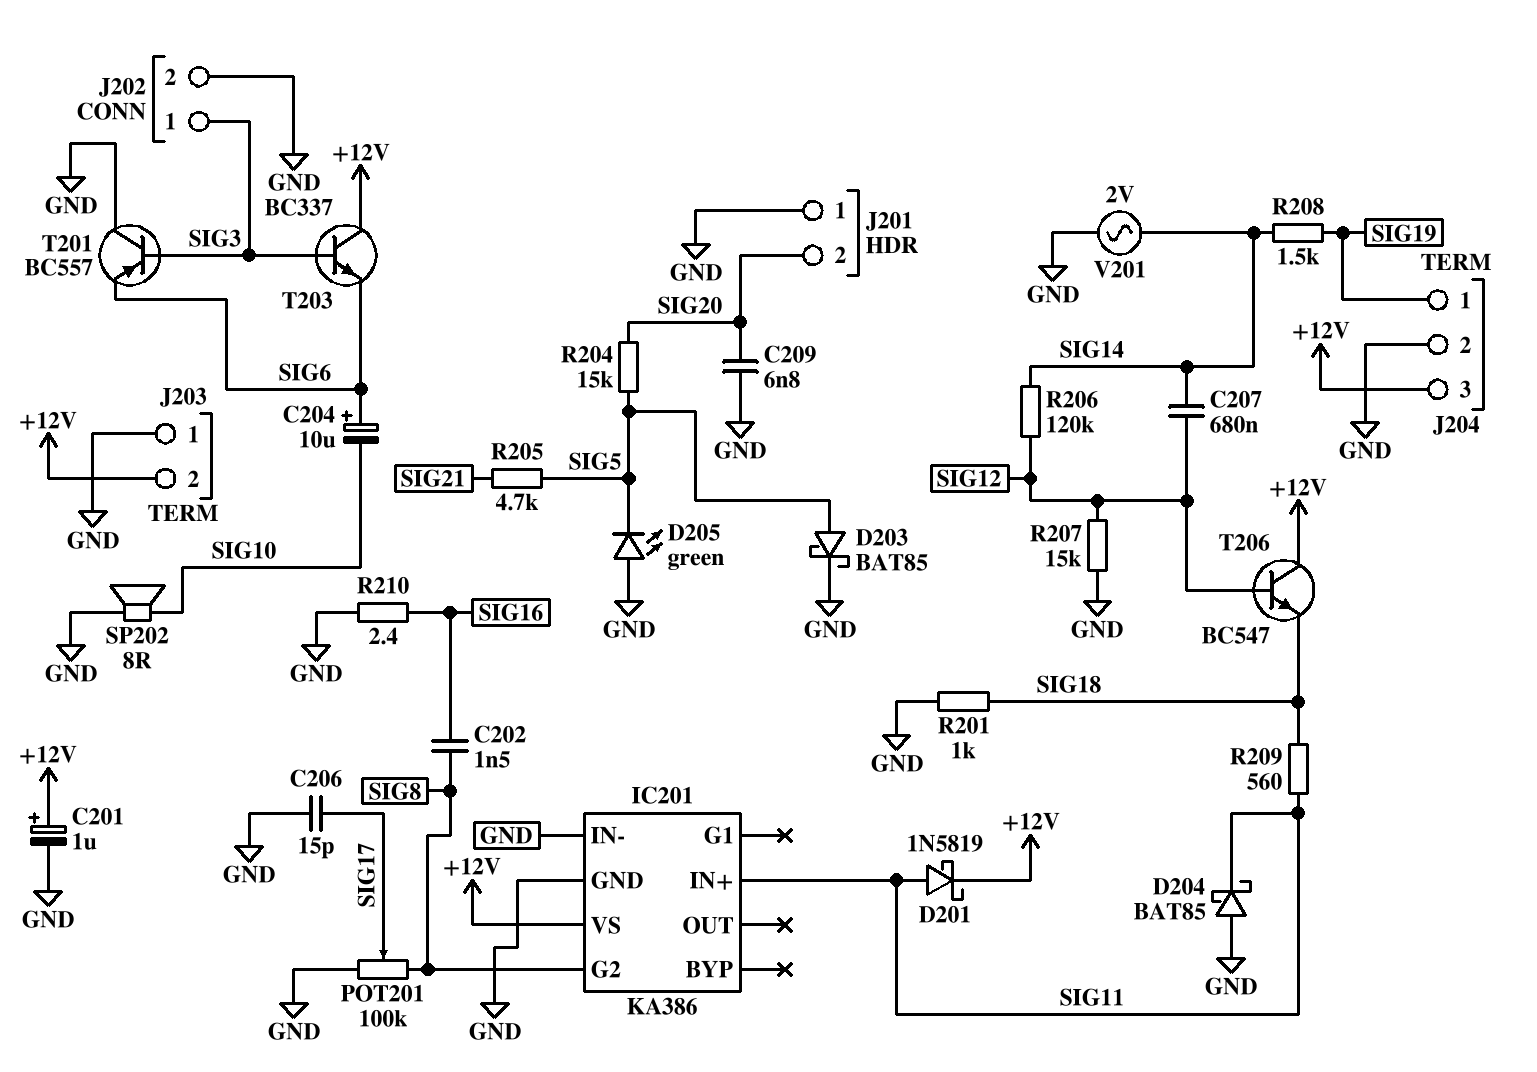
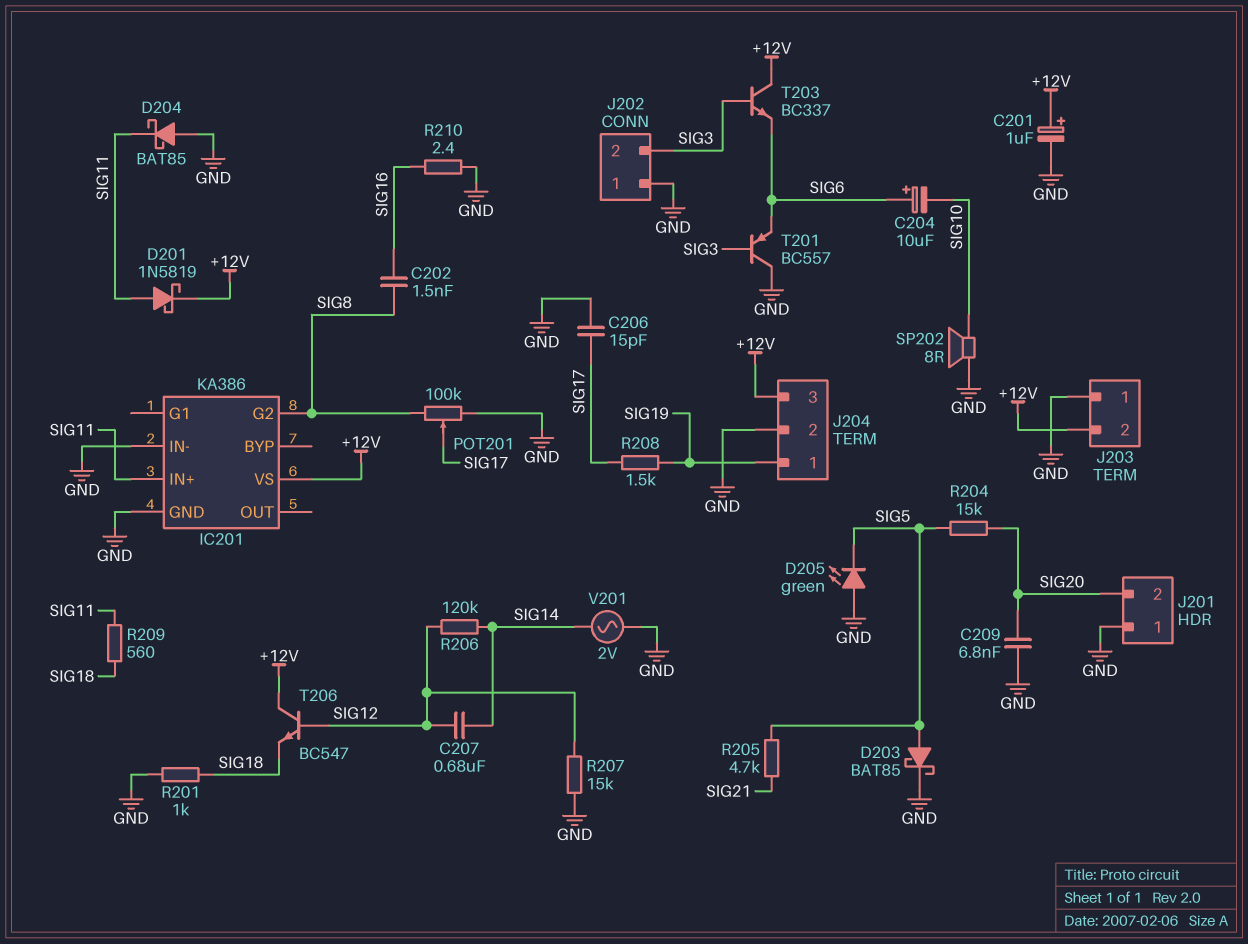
J202 pin 1: SIG3 -> GND
J202 pin 2: GND -> SIG3
R208: 1.5k (SIG14, SIG19) -> 1.5k (SIG17, SIG19)

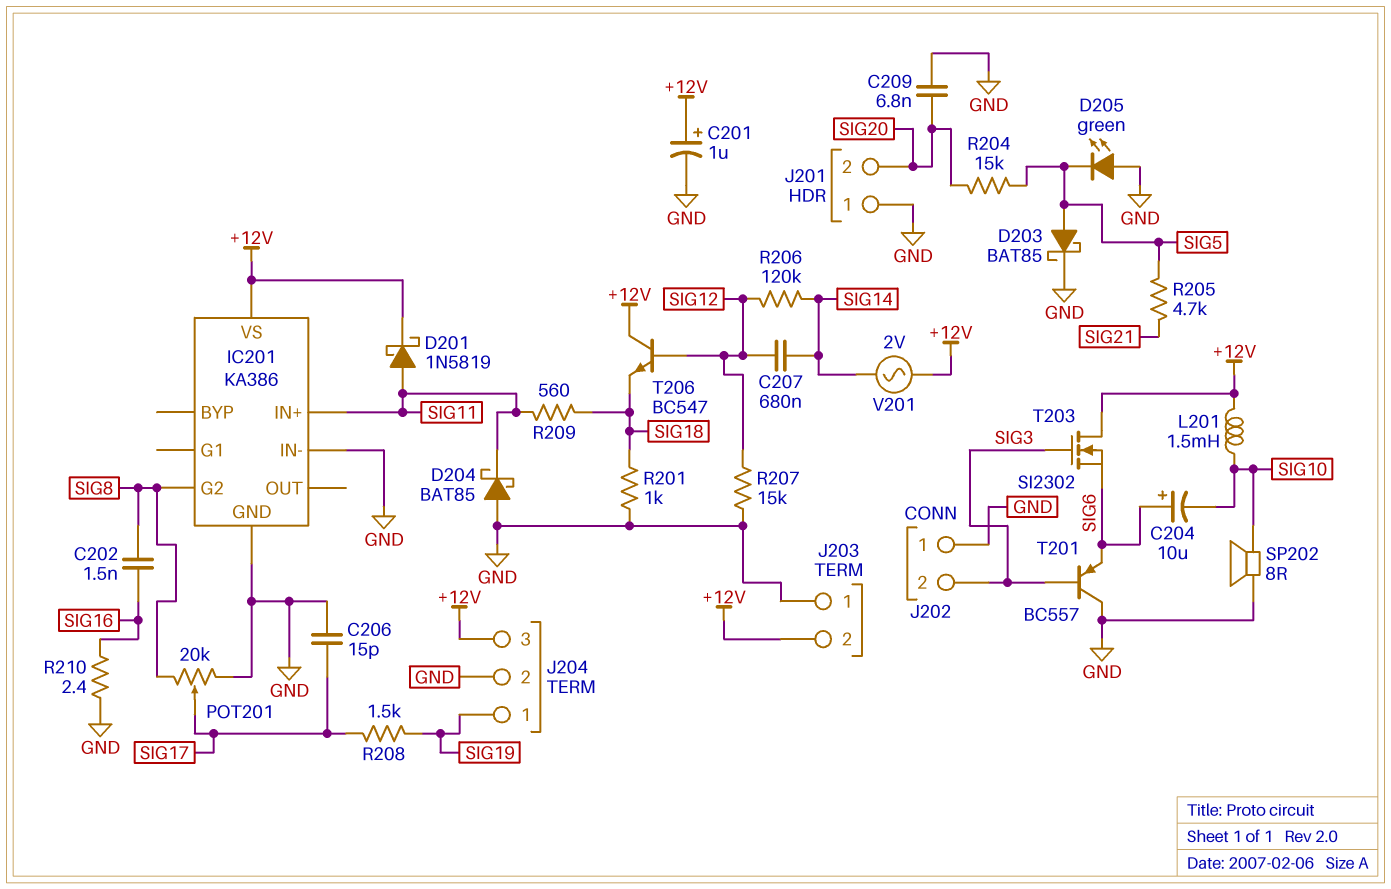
L201: none -> 1.5mH (+12V, SIG10)
POT201: 100k (GND, SIG8, wiper SIG17) -> 20k (GND, SIG8, wiper SIG17)
T203: NPN BC337 (B SIG3, C +12V, E SIG6) -> NMOS SI2302 (G SIG3, D +12V, S SIG6)
V201: AC 2V (GND, SIG14) -> AC 2V (+12V, SIG14)

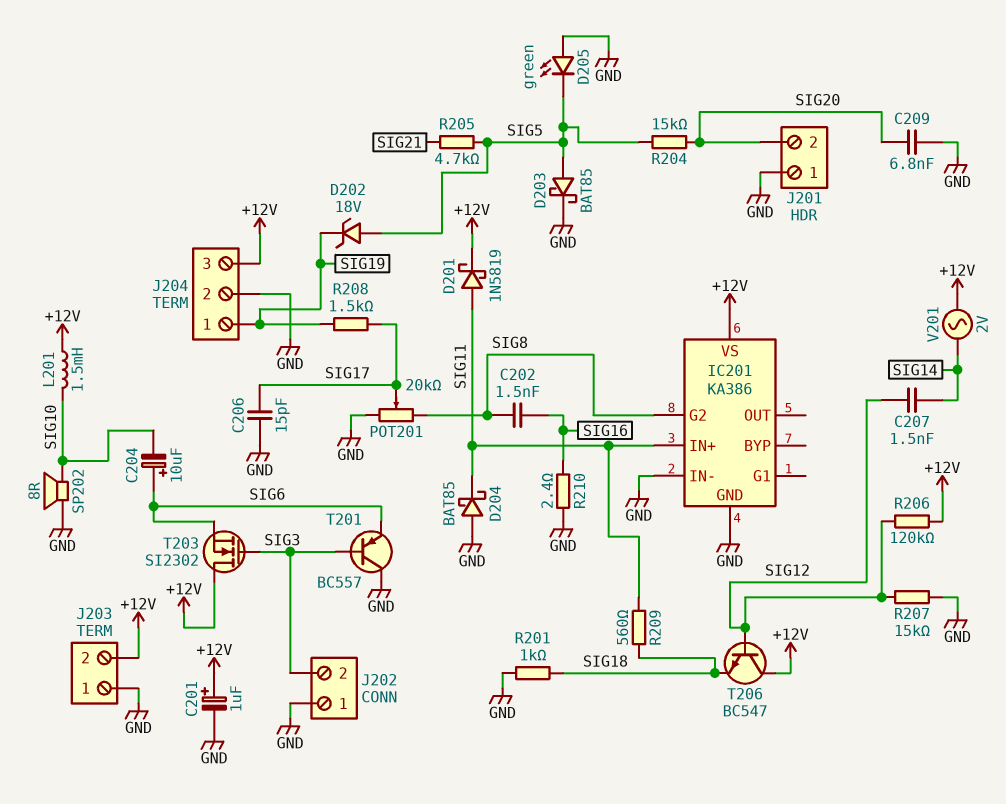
C207: 680nF (SIG12, SIG14) -> 1.5nF (SIG12, SIG14)
D202: none -> zener 18V (A SIG5, K SIG19)
R206: 120k (SIG12, SIG14) -> 120k (+12V, SIG12)

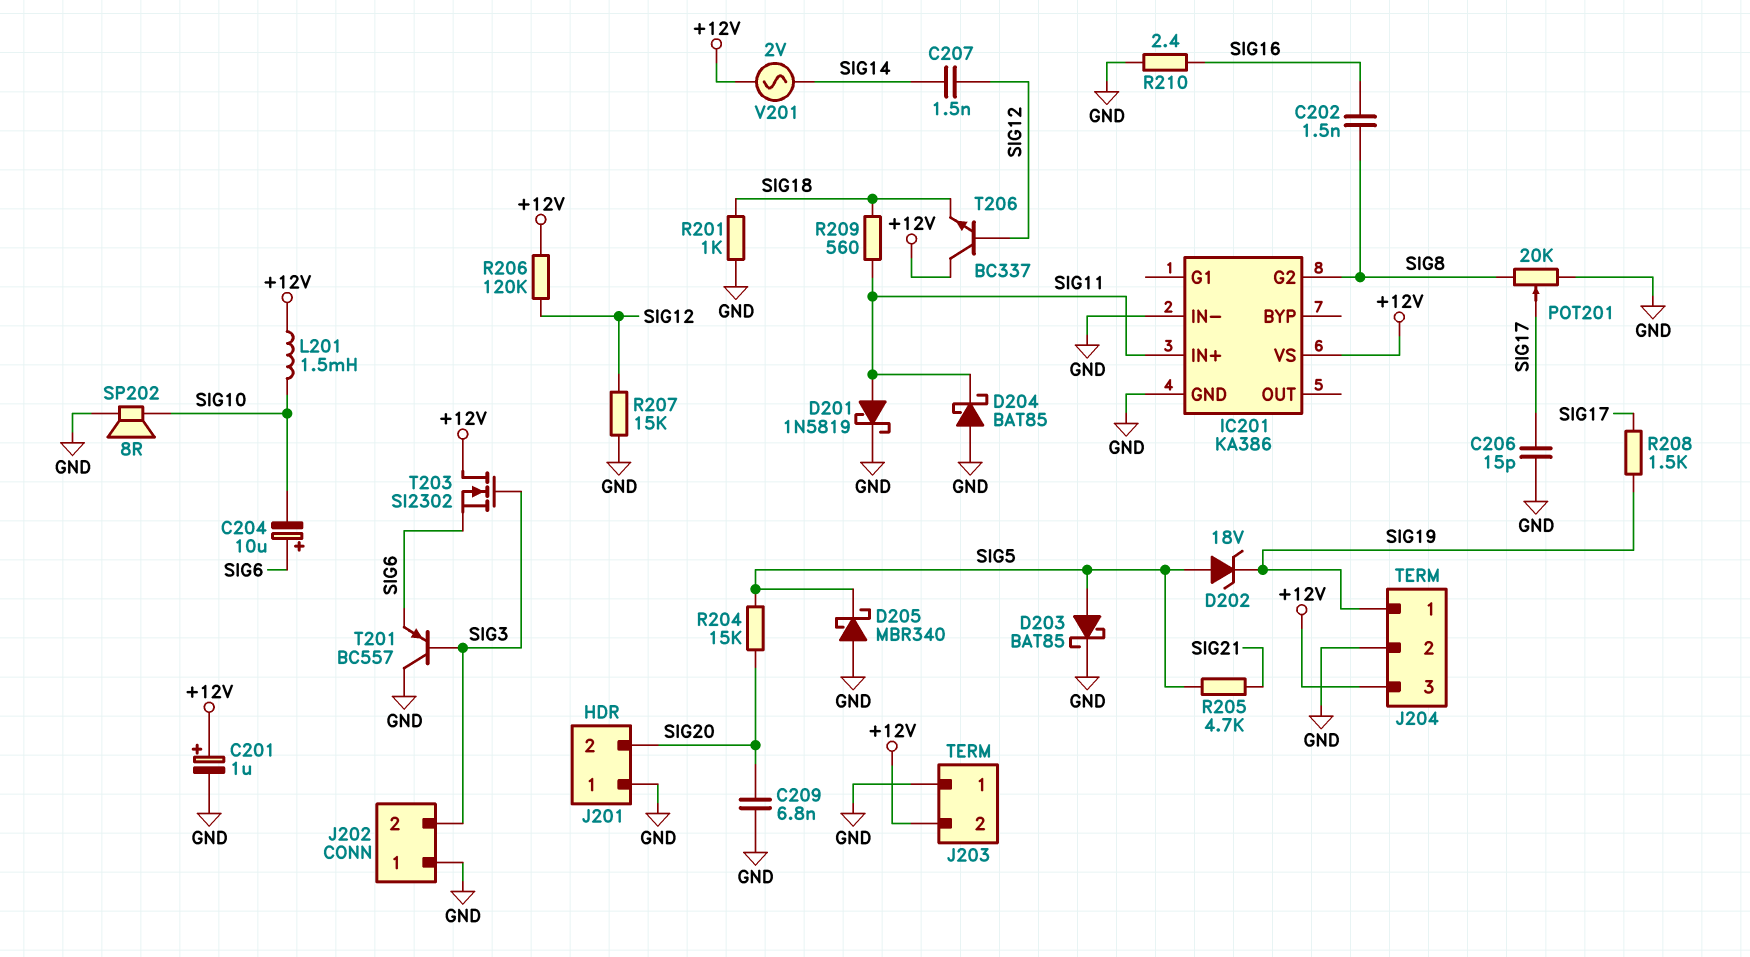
D201: schottky 1N5819 (A SIG11, K +12V) -> schottky 1N5819 (A SIG11, K GND)
D205: LED green (A GND, K SIG5) -> schottky MBR340 (A GND, K SIG5)
T206: NPN BC547 (B SIG12, C +12V, E SIG18) -> NPN BC337 (B SIG12, C +12V, E SIG18)

